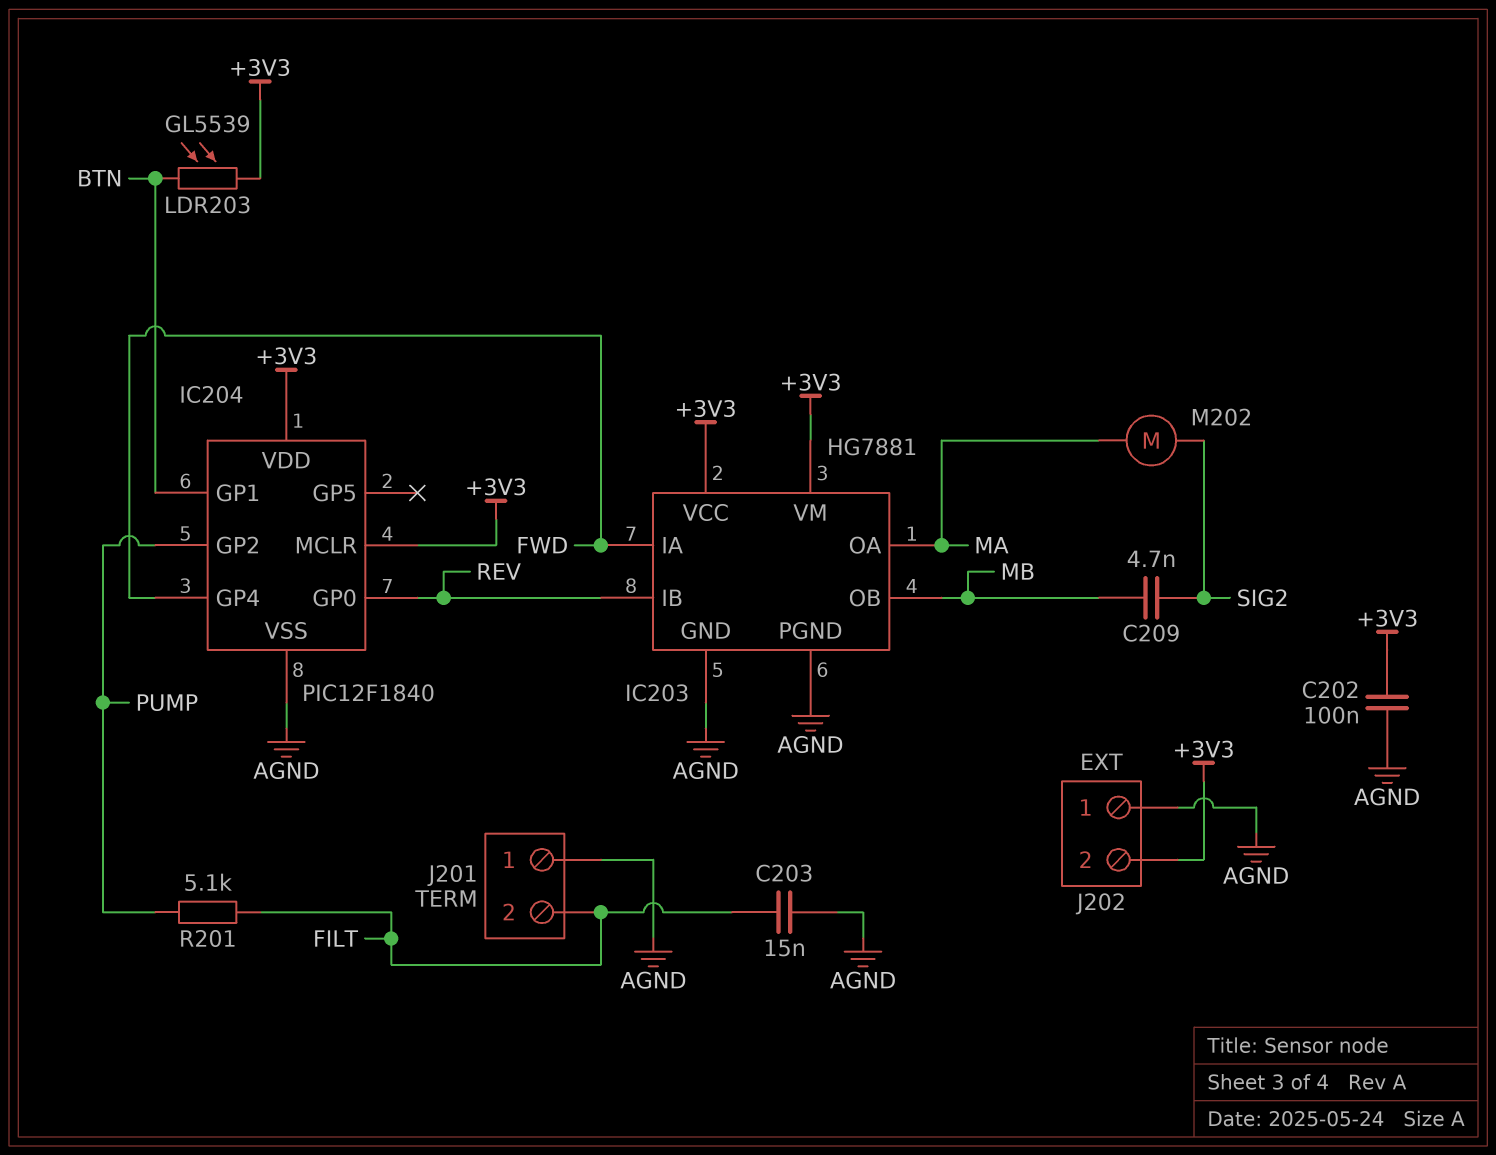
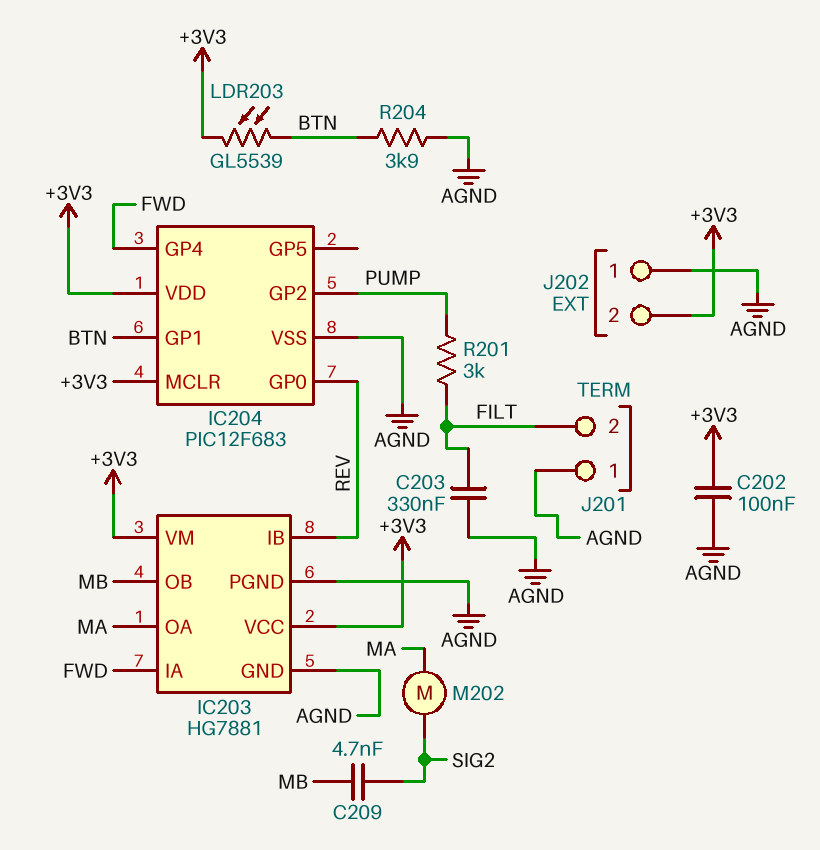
C203: 15nF (AGND, FILT) -> 330nF (AGND, FILT)
IC204: PIC12F1840 -> PIC12F683
R201: 5.1k (FILT, PUMP) -> 3k (FILT, PUMP)
R204: none -> 3.9k (AGND, BTN)

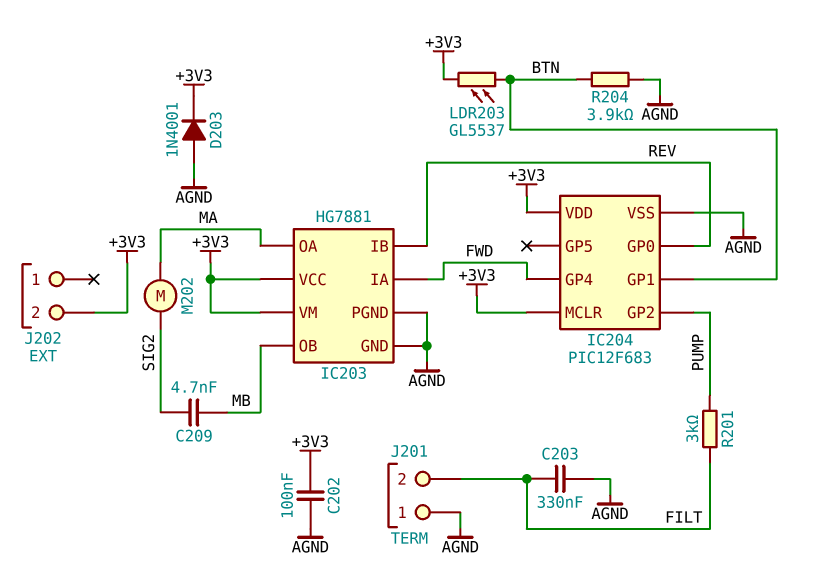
D203: none -> diode 1N4001 (A AGND, K +3V3)
J202 pin 1: AGND -> none
LDR203: GL5539 (+3V3, BTN) -> GL5537 (+3V3, BTN)

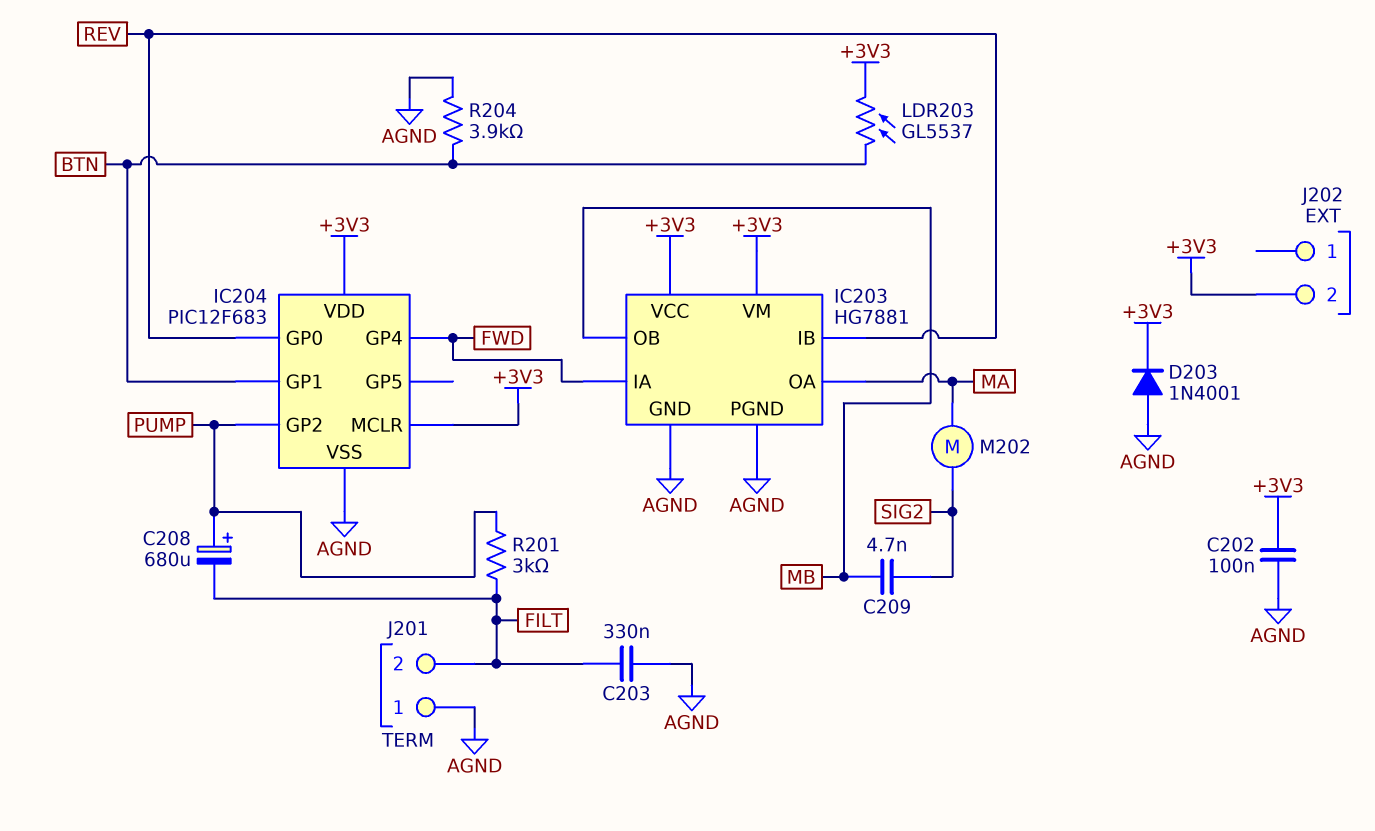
C208: none -> 680uF (plus PUMP, minus FILT)

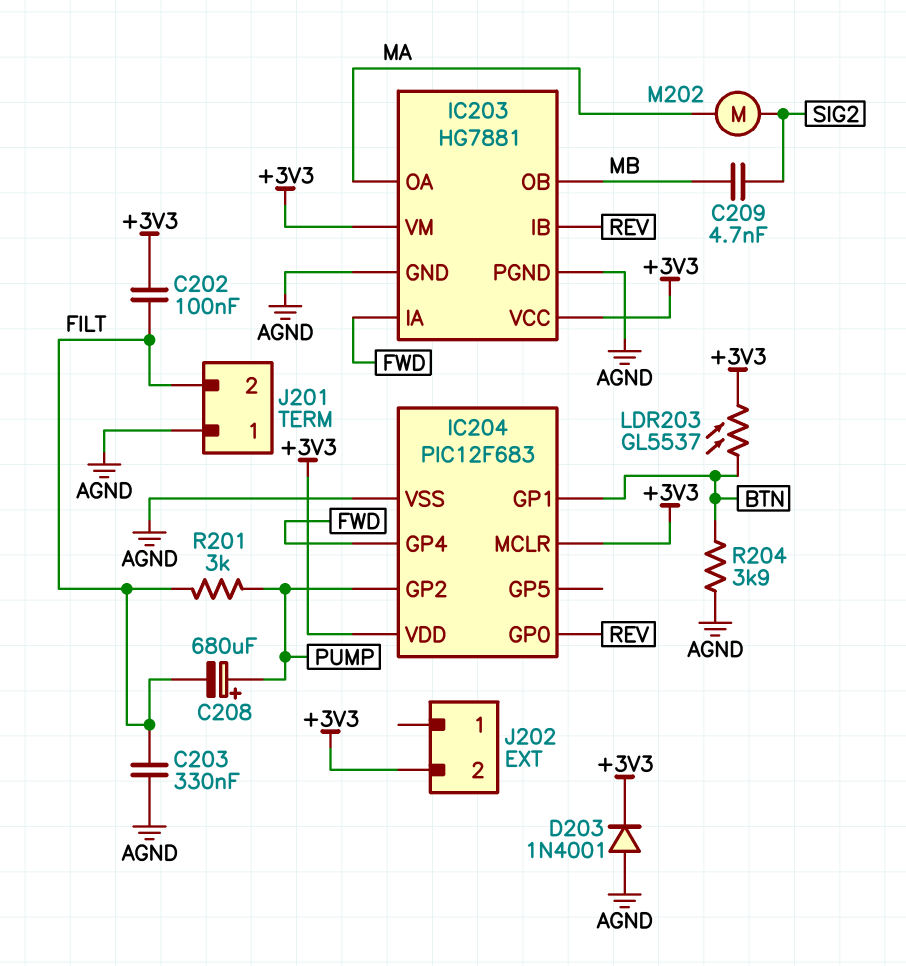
C202: 100nF (+3V3, AGND) -> 100nF (+3V3, FILT)

